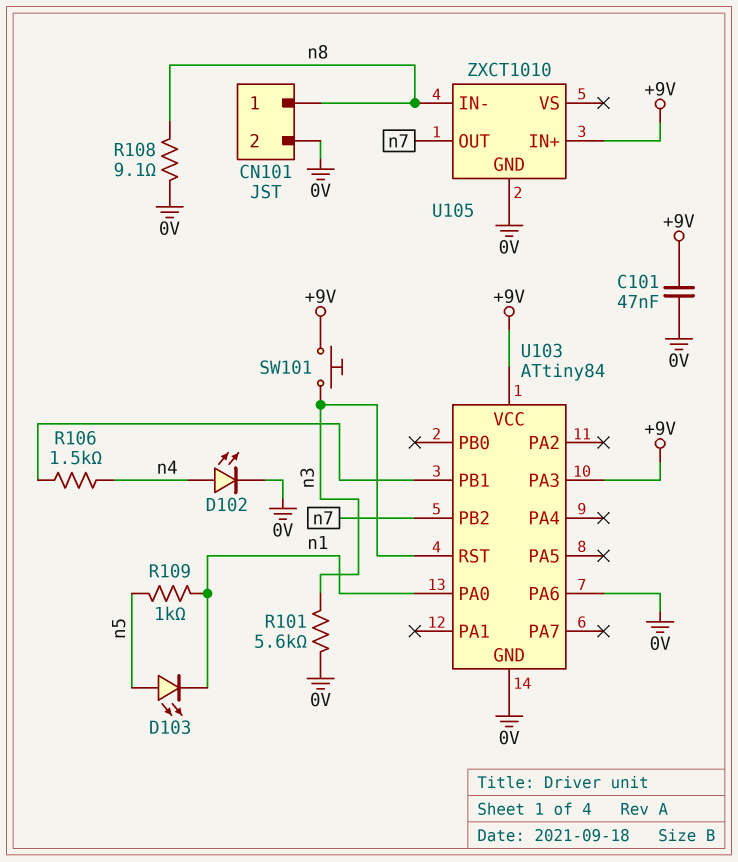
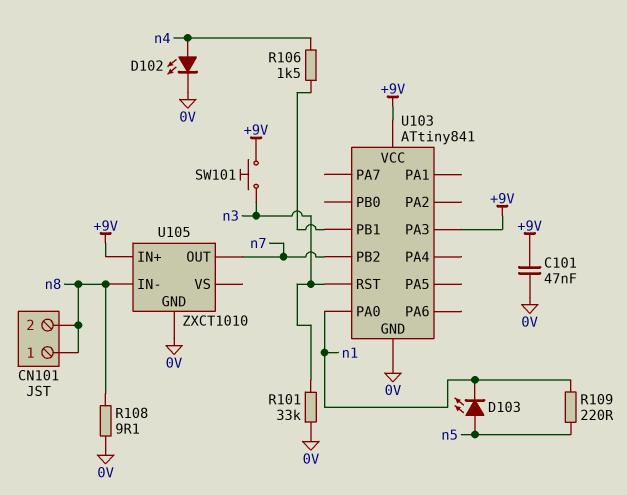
CN101 pin 2: 0V -> n8
R101: 5.6k (0V, n3) -> 33k (0V, n3)
R109: 1k (n1, n5) -> 220 (n1, n5)
U103: ATtiny84 -> ATtiny841
U103 pin PA6: 0V -> none

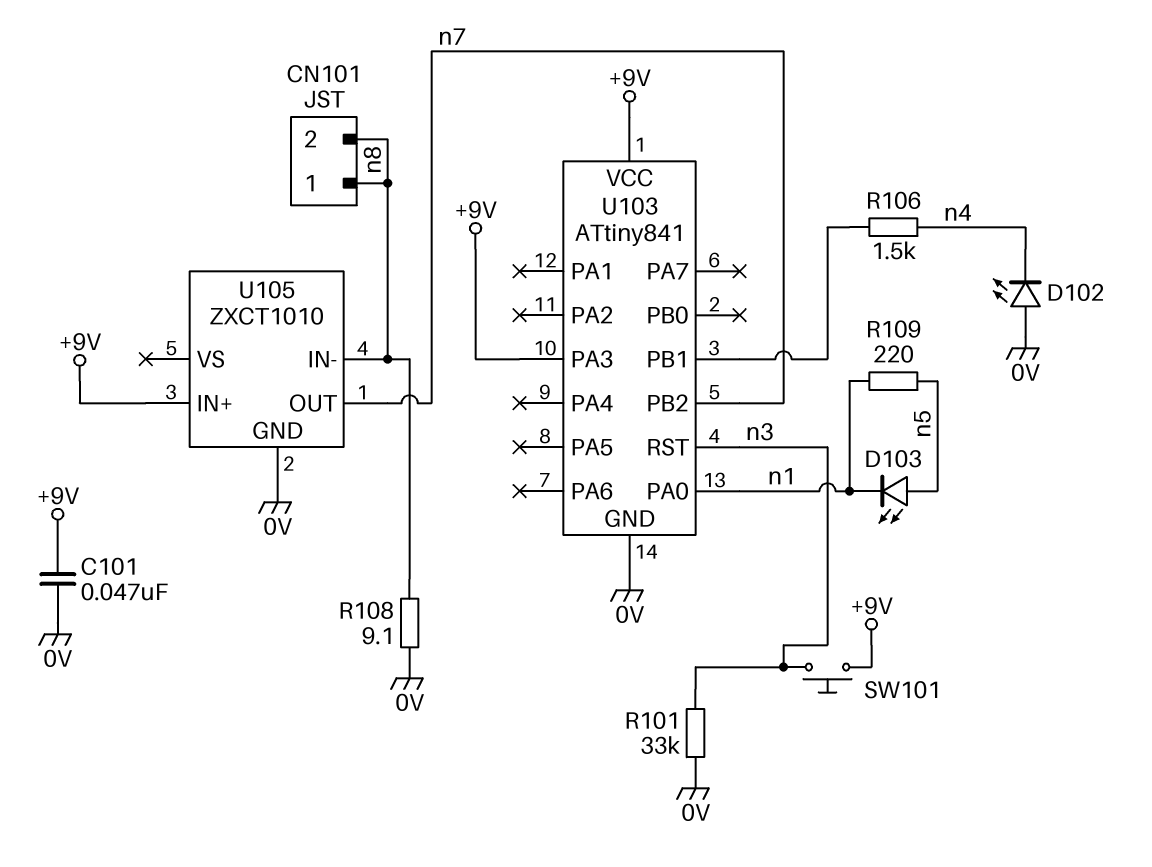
D102: LED (A n4, K 0V) -> LED (A 0V, K n4)

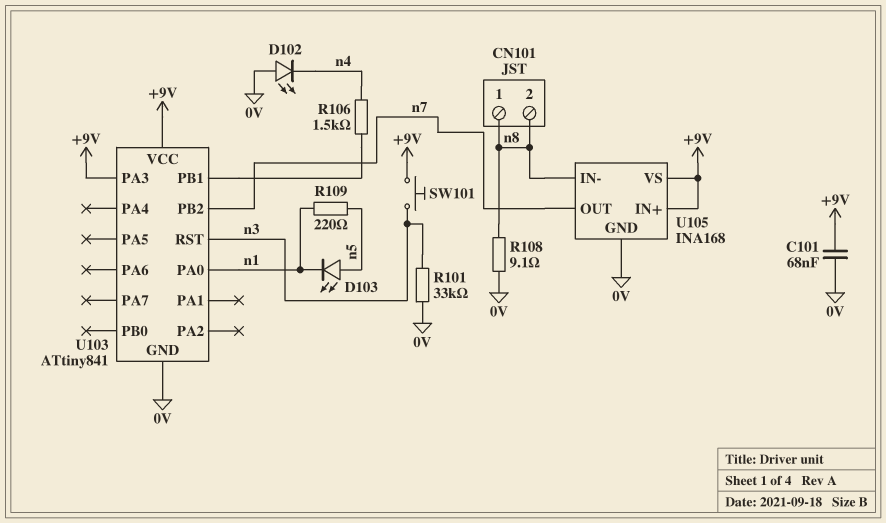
C101: 47nF (+9V, 0V) -> 68nF (+9V, 0V)
U105: ZXCT1010 -> INA168
U105 pin VS: none -> +9V

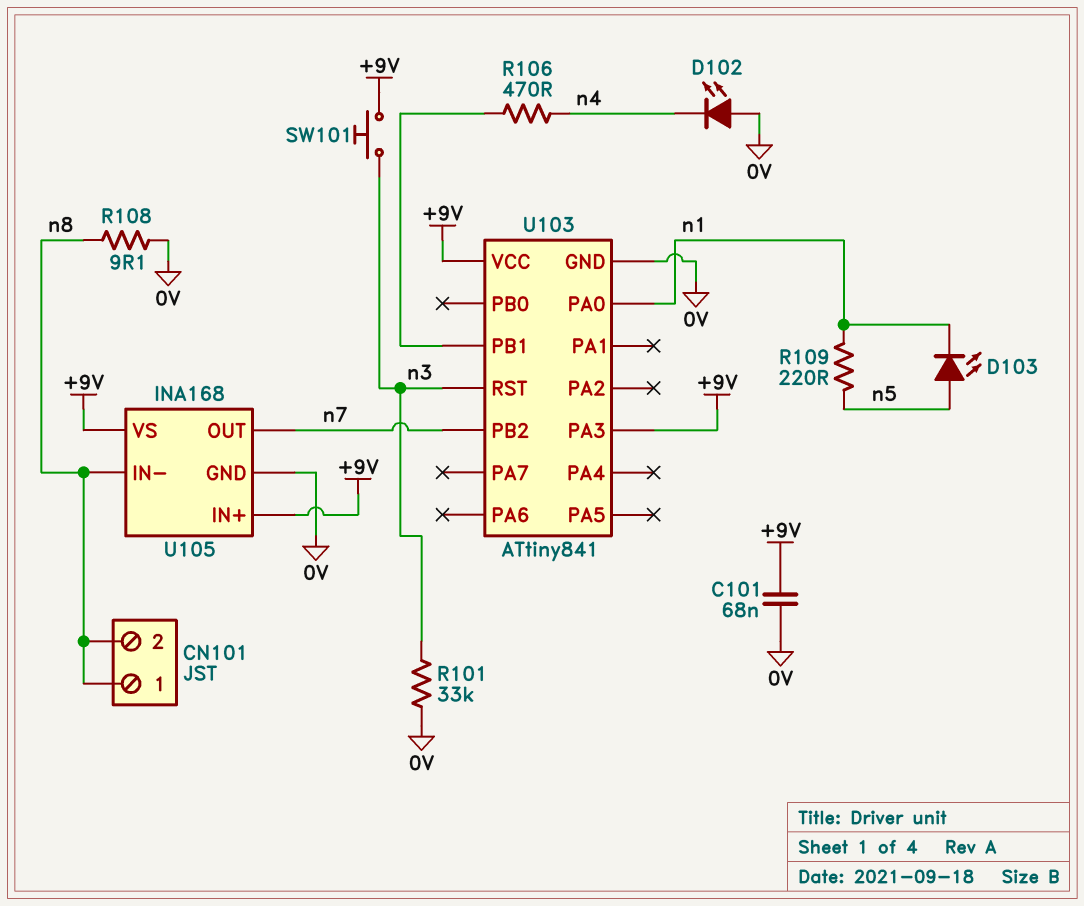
R106: 1.5k (U103/PB1, n4) -> 470 (U103/PB1, n4)

